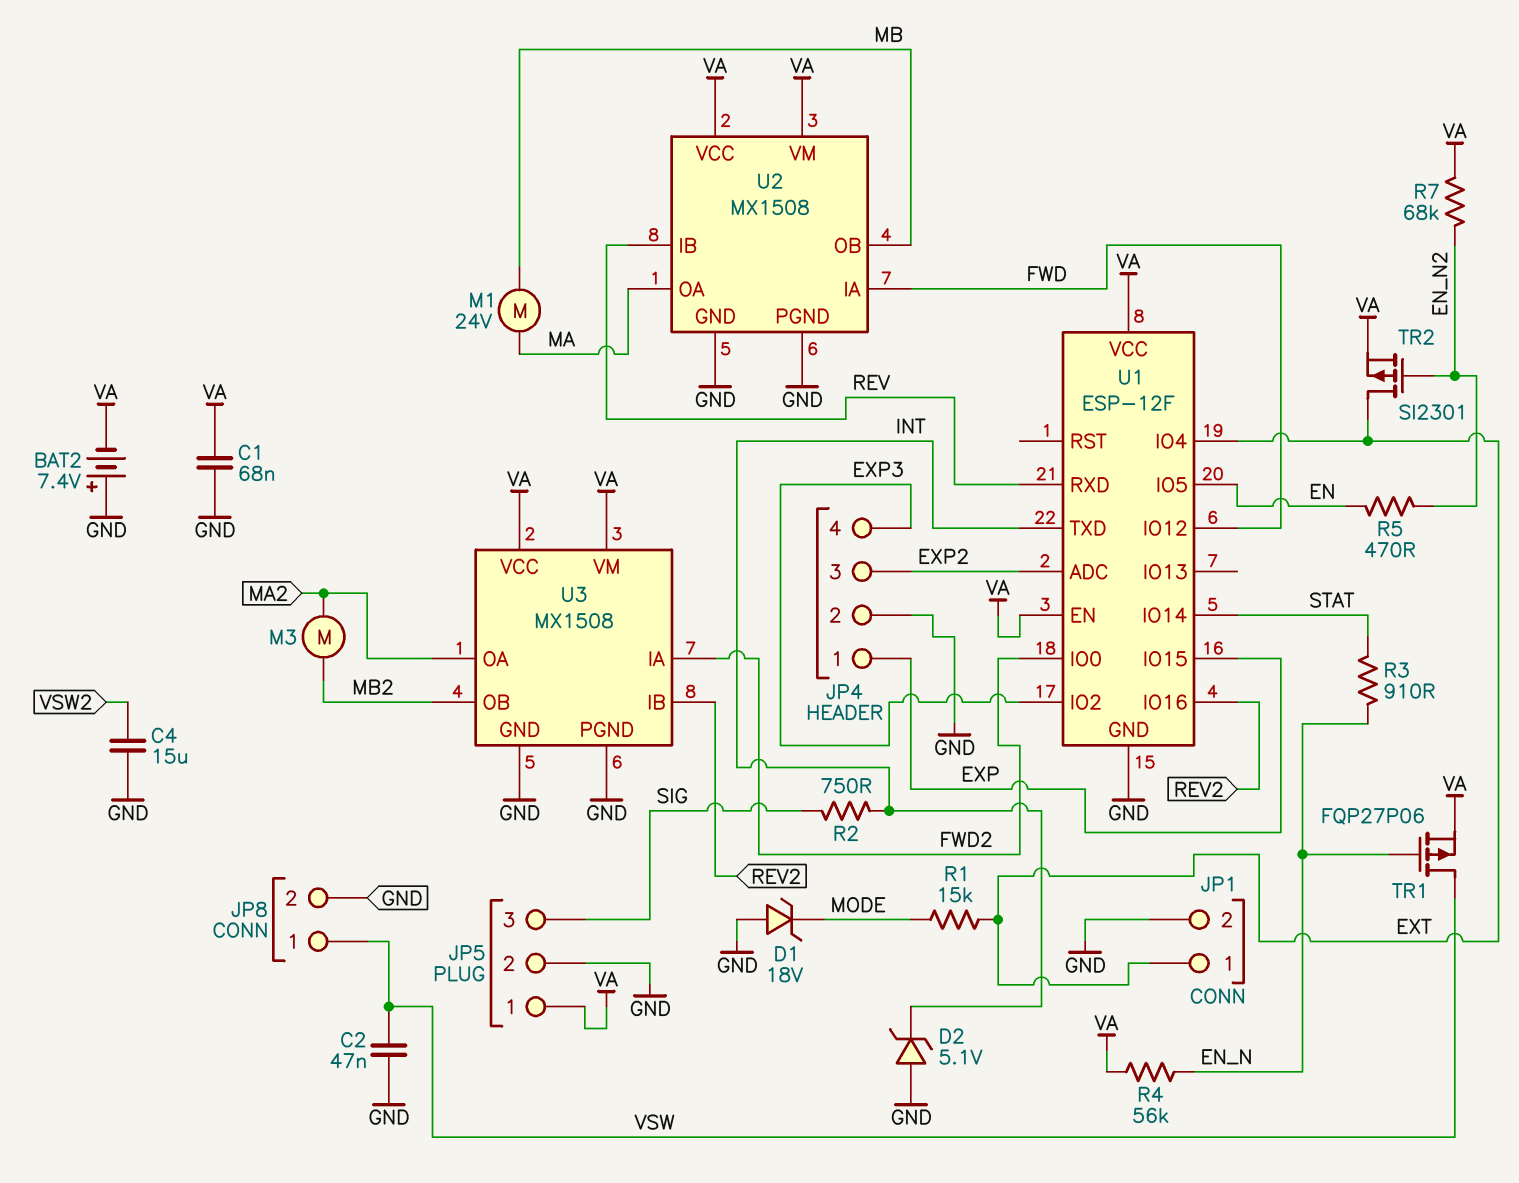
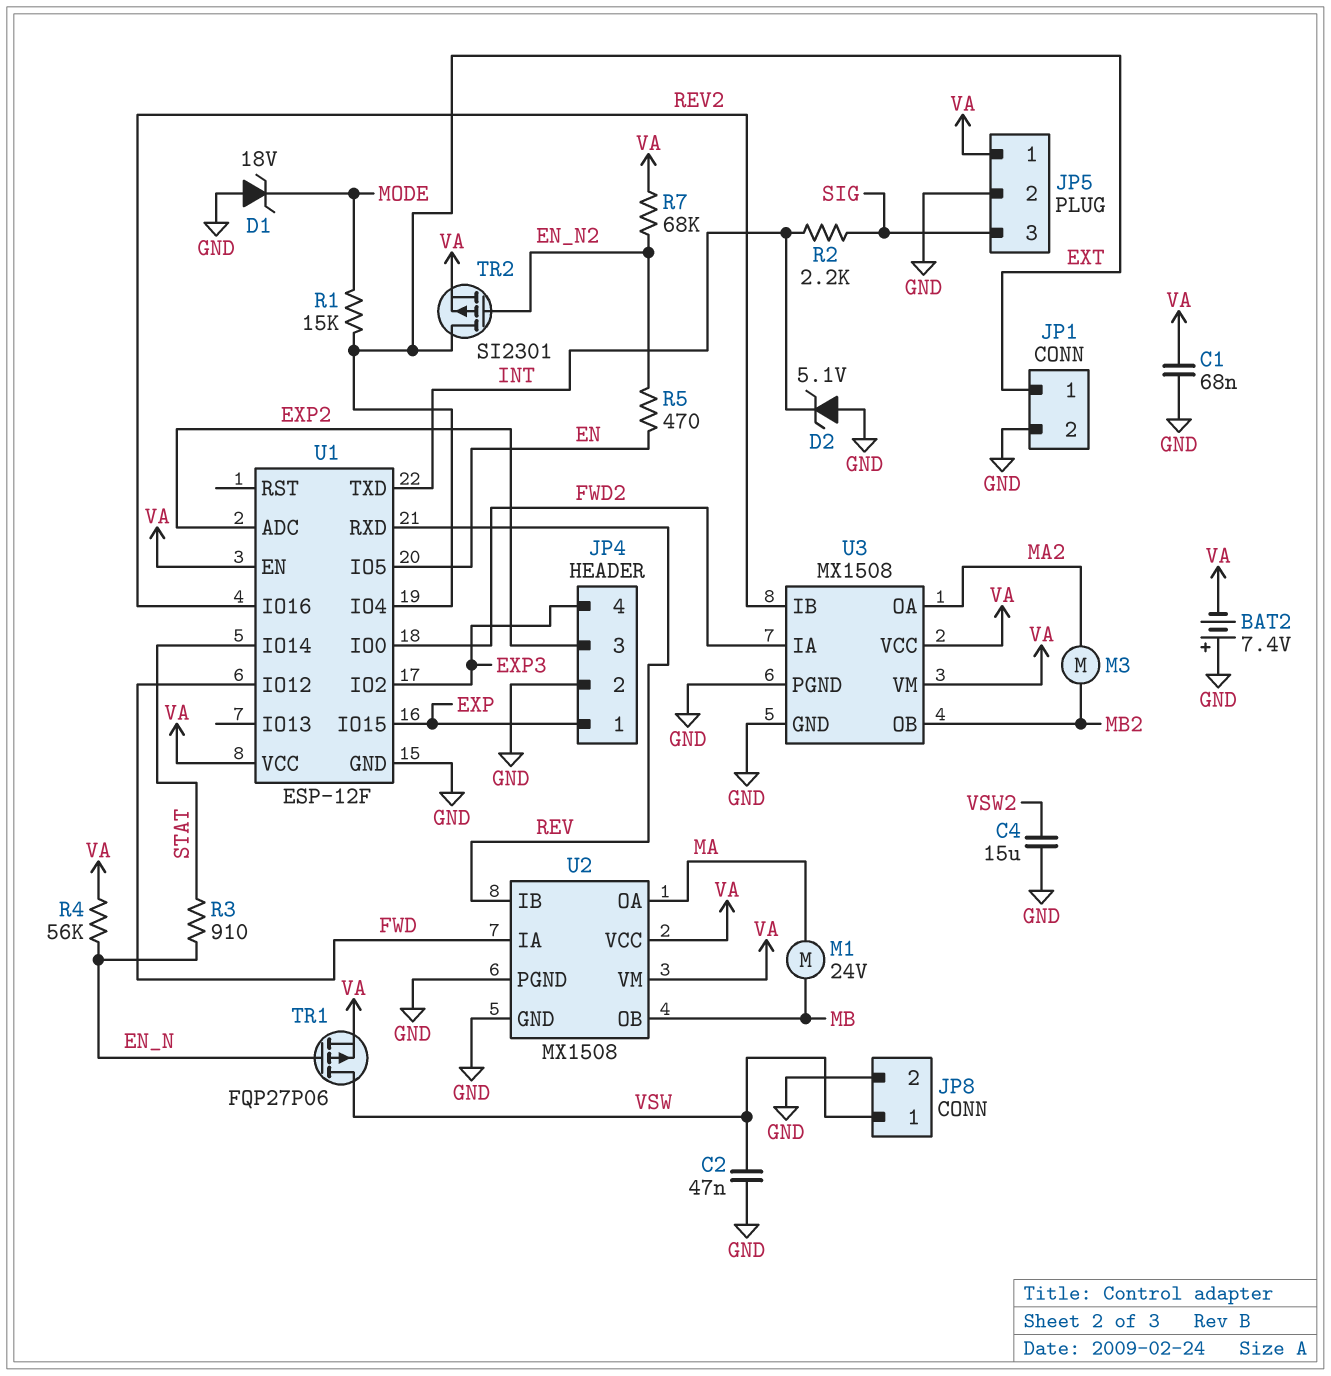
R2: 750 (INT, SIG) -> 2.2k (INT, SIG)

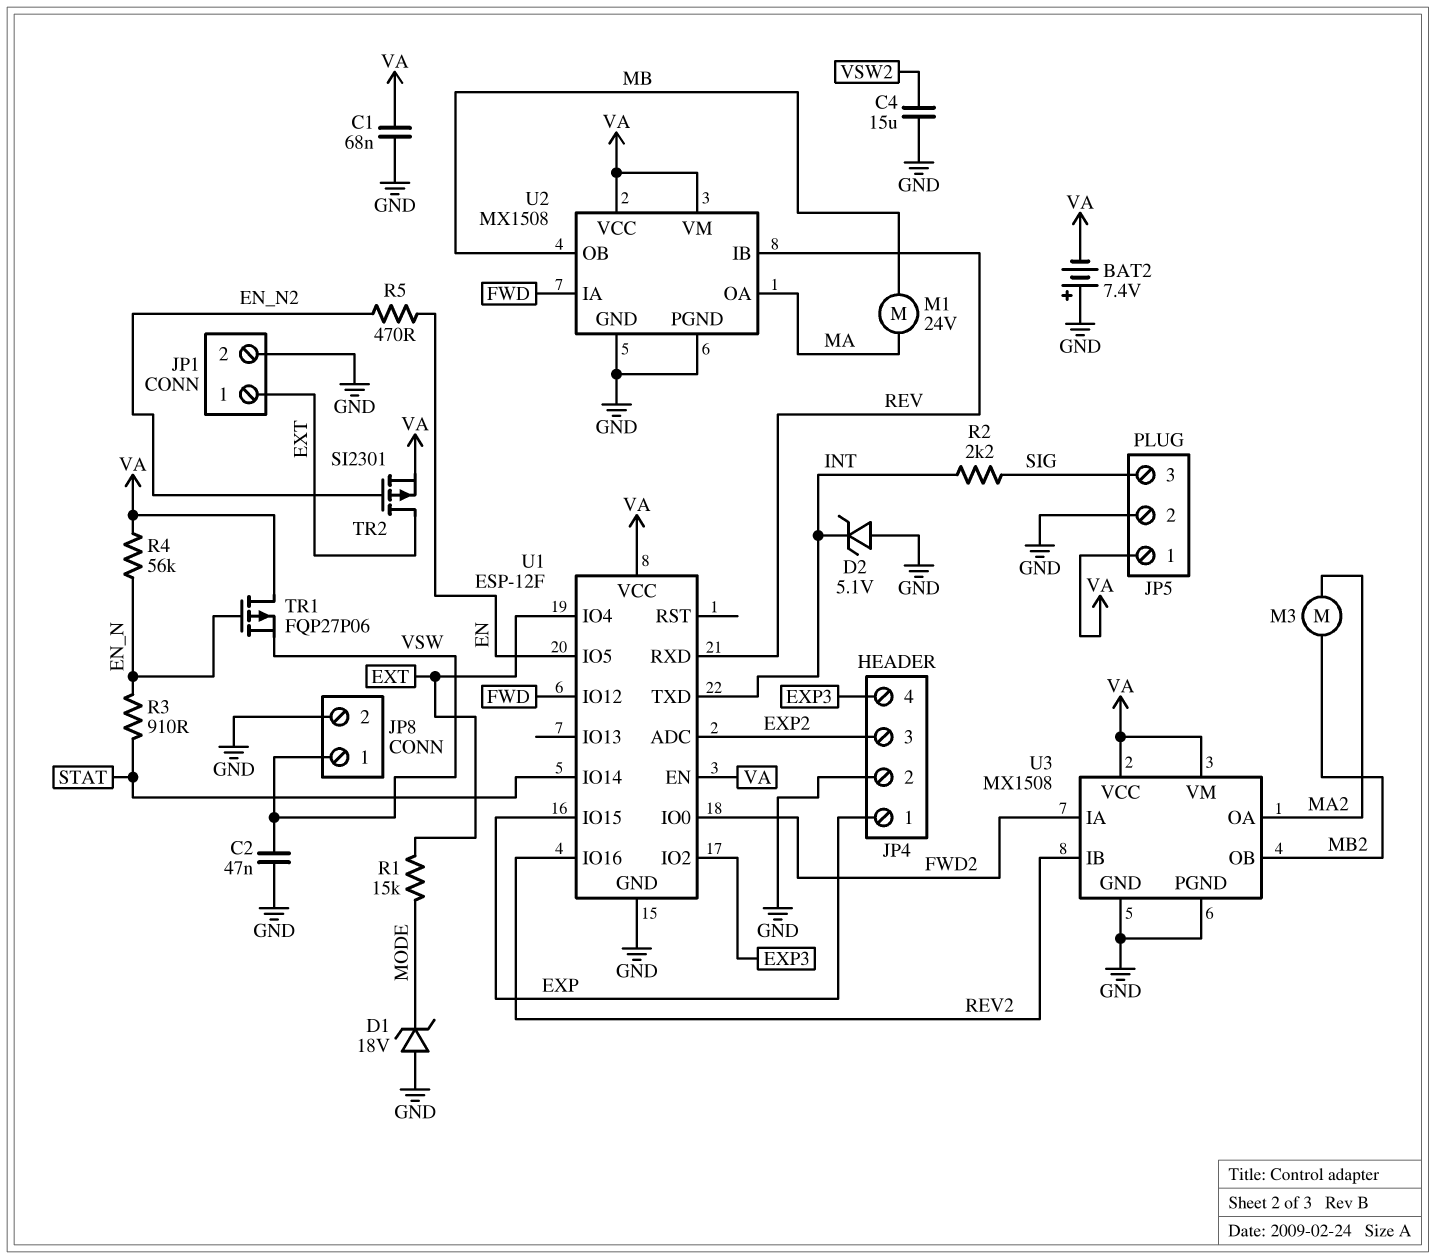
R7: 68k (EN_N2, VA) -> none
TR1: PMOS FQP27P06 (G EN_N, D VSW, S VA) -> PMOS FQP27P06 (G EN_N, D VA, S VSW)

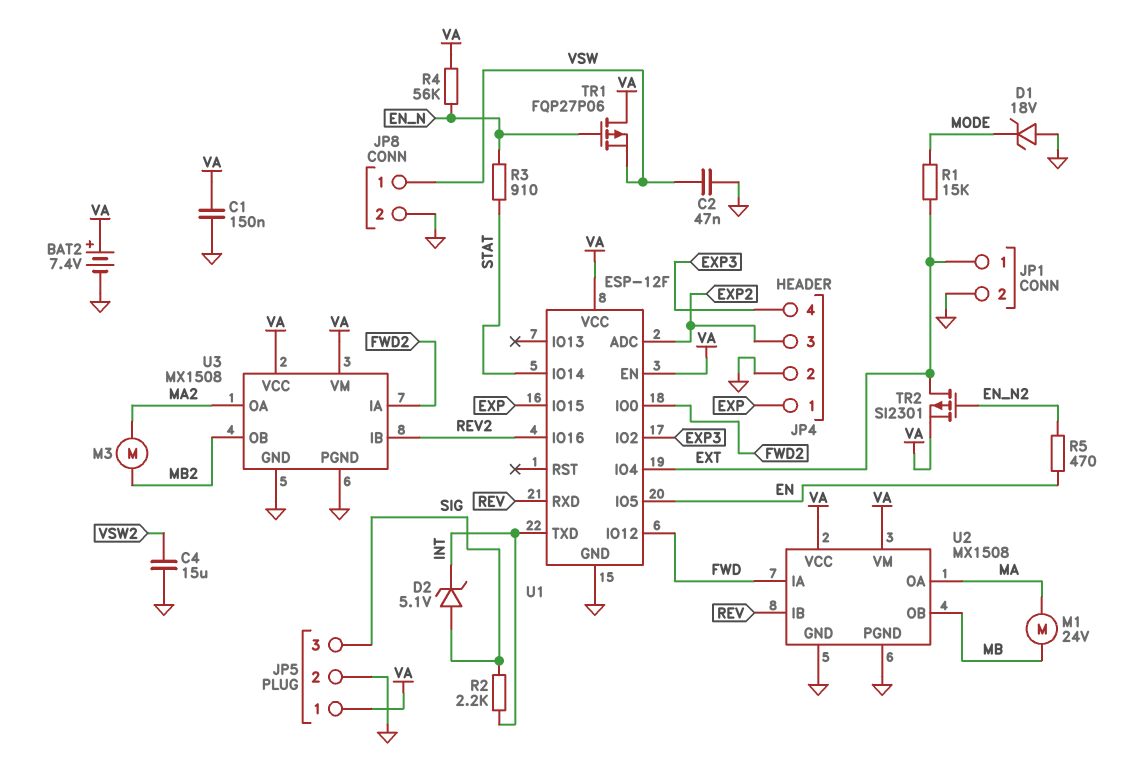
BAT2: 7.4V (plus GND, minus VA) -> 7.4V (plus VA, minus GND)
C1: 68nF (GND, VA) -> 150nF (GND, VA)
D2: zener 5.1V (A GND, K INT) -> zener 5.1V (A SIG, K INT)

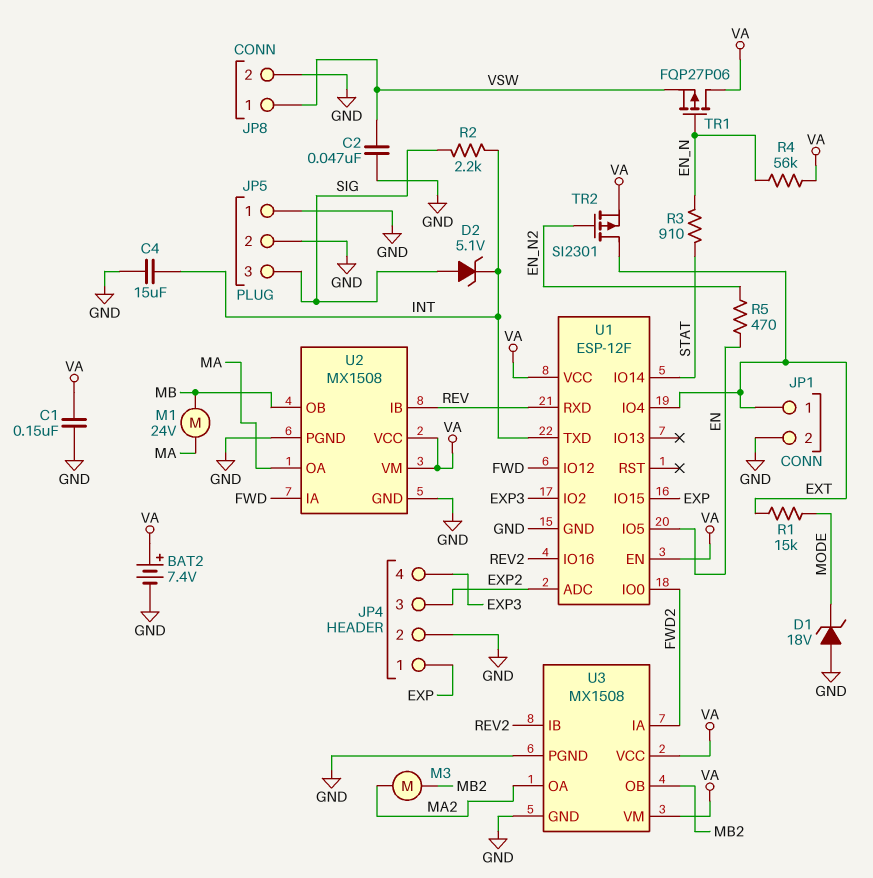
C4: 15uF (GND, VSW2) -> 15uF (GND, INT)
JP5 pin 1: VA -> GND

